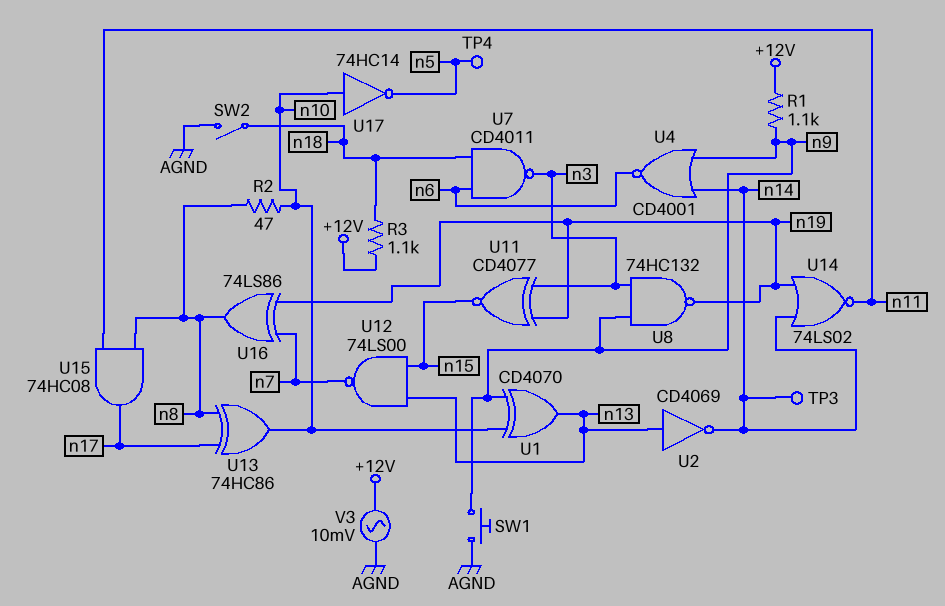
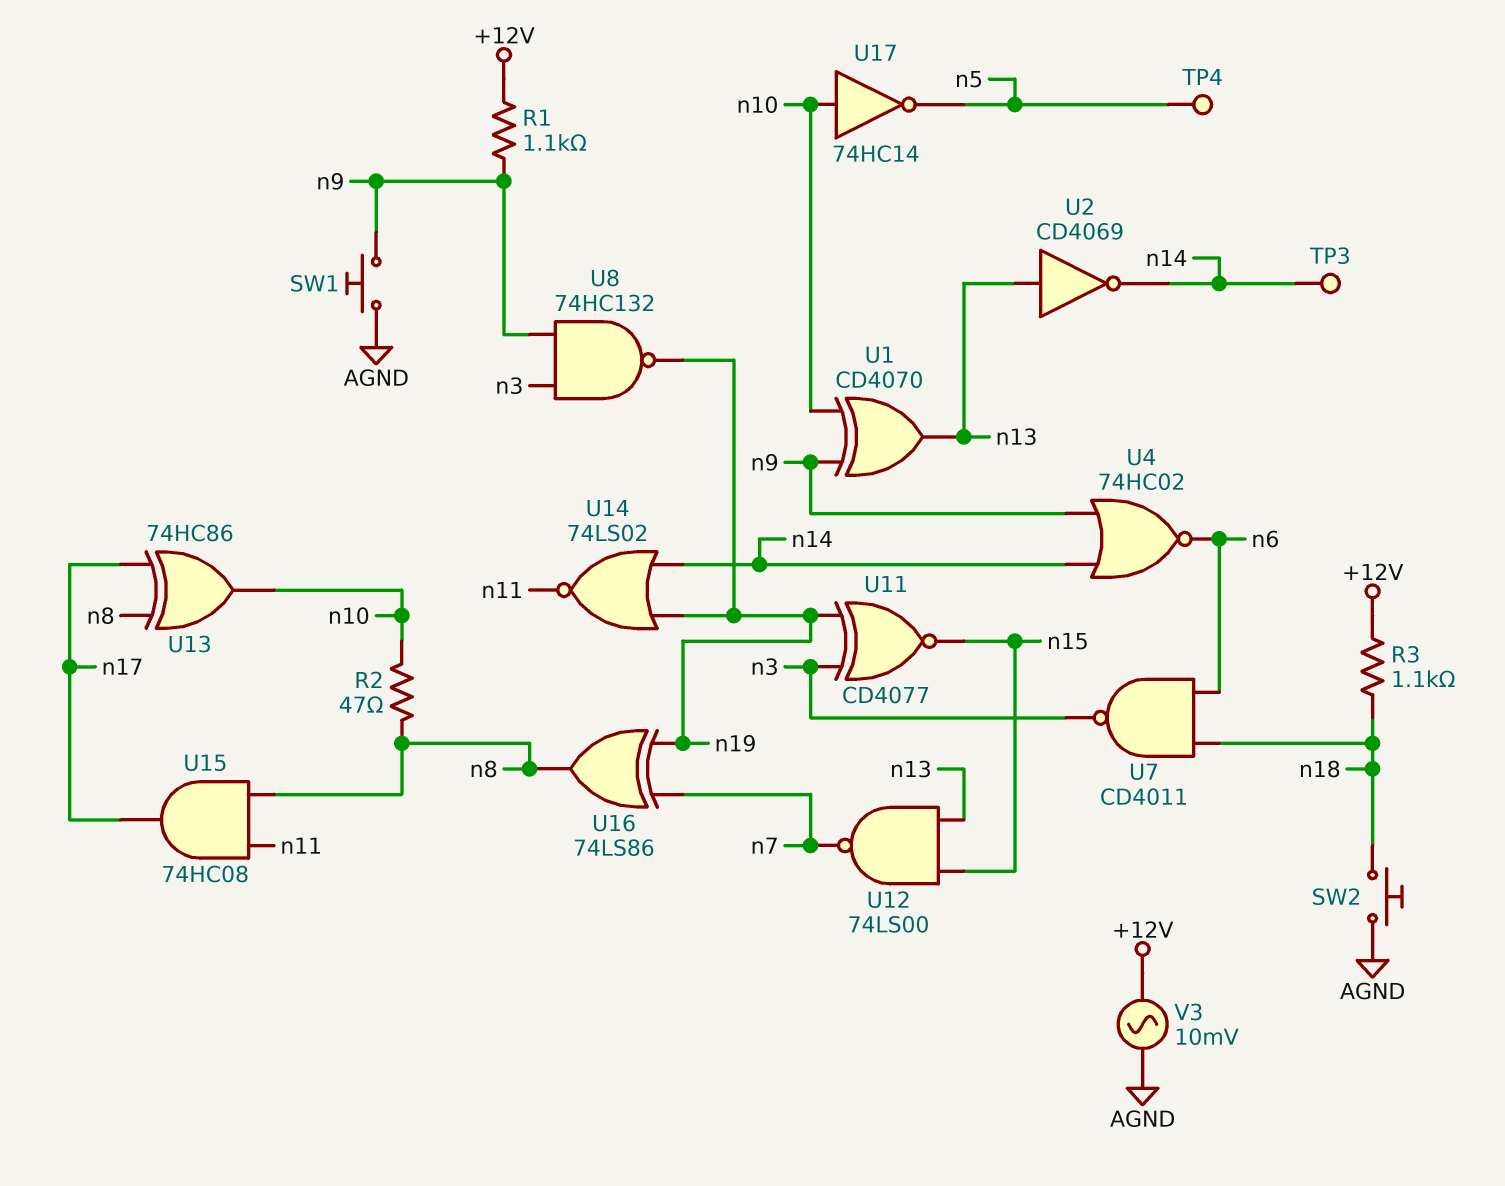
SW2: switch (AGND, n18) -> button (AGND, n18)
U4: NOR CD4001 (in n9, in n14, out n6) -> NOR 74HC02 (in n9, in n14, out n6)

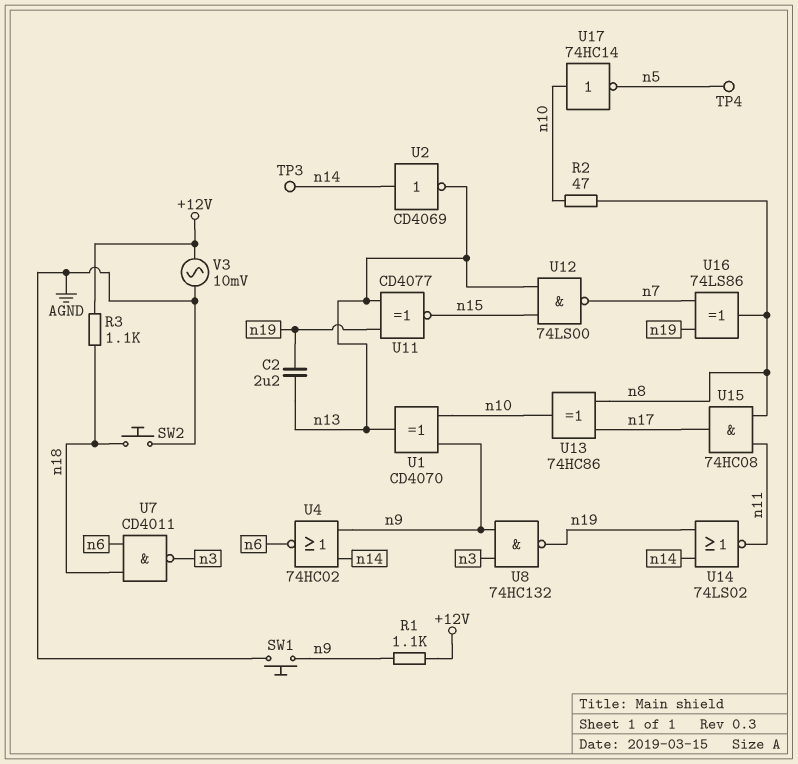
C2: none -> 2.2uF (n13, n19)
U2: NOT CD4069 (in n13, out n14) -> NOT CD4069 (in n14, out n13)
U11: XNOR CD4077 (in n3, in n19, out n15) -> XNOR CD4077 (in n13, in n19, out n15)

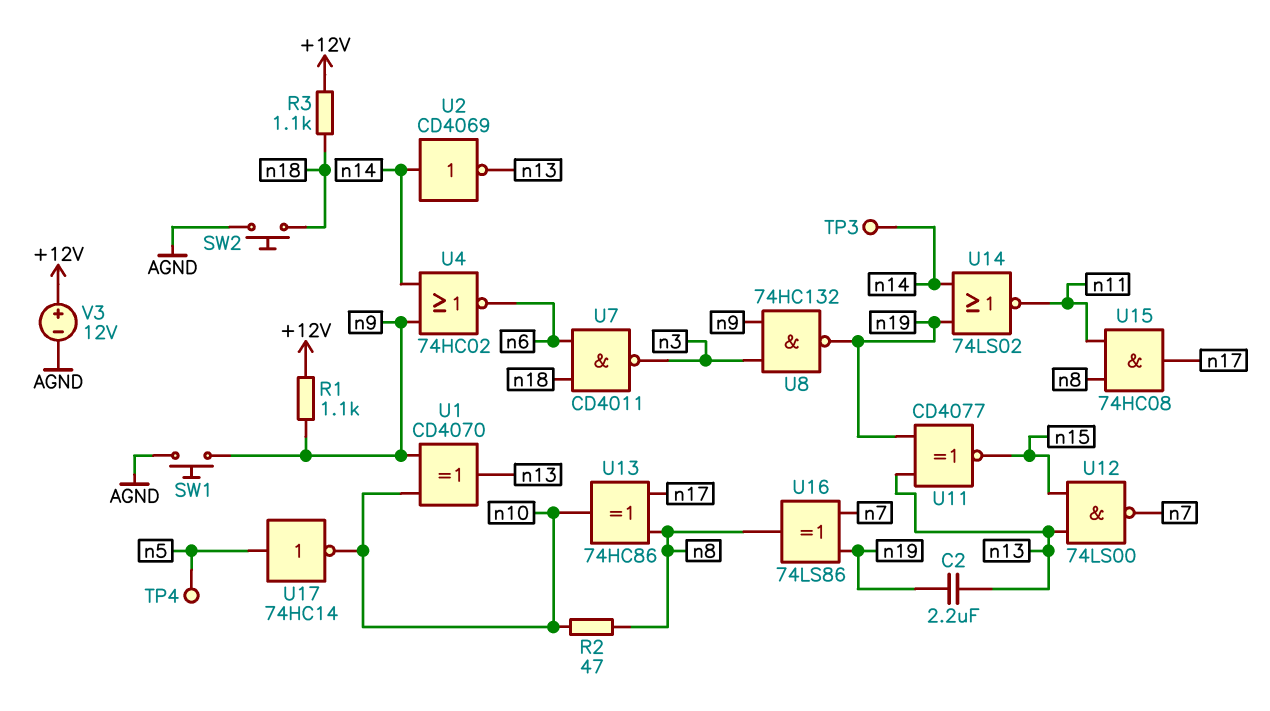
U17: NOT 74HC14 (in n10, out n5) -> NOT 74HC14 (in n5, out n10)
V3: AC 10mV (+12V, AGND) -> 12V (plus +12V, minus AGND)

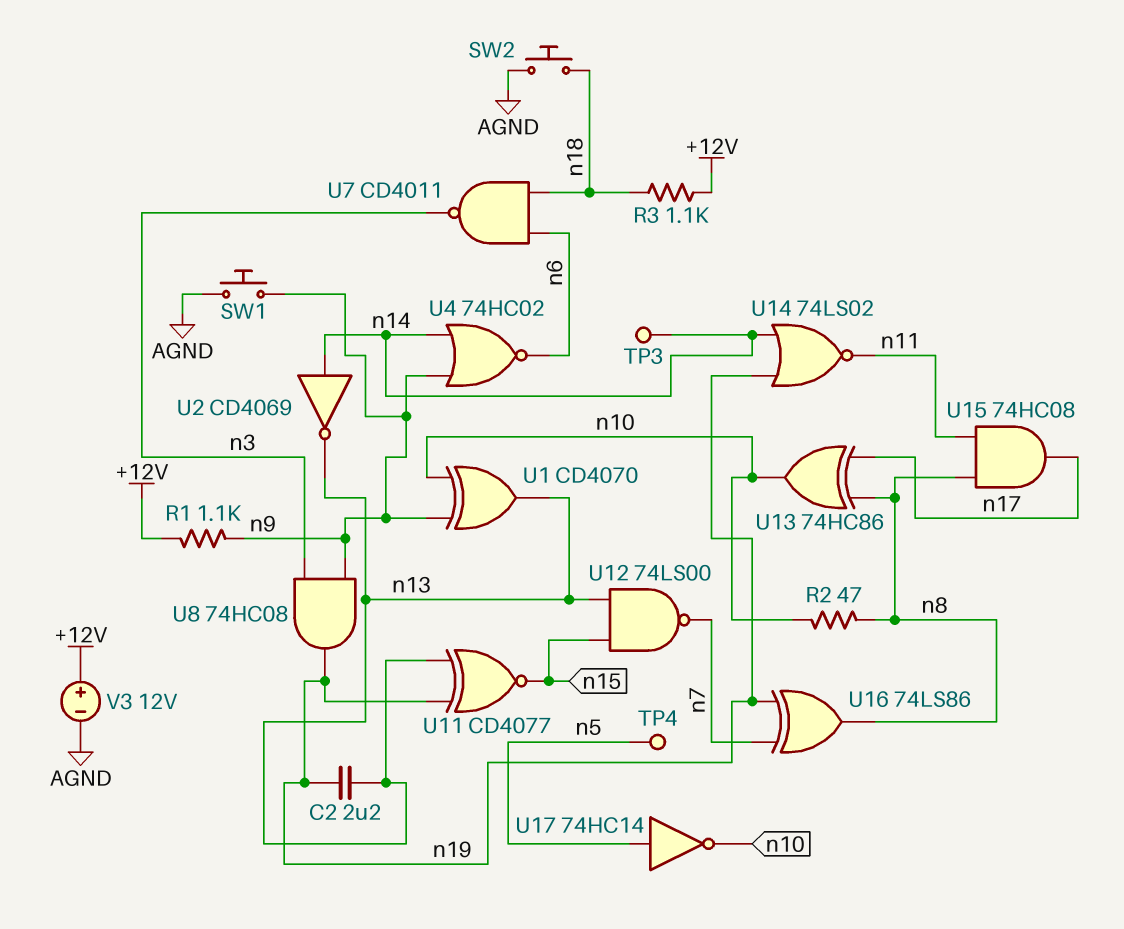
U8: NAND 74HC132 (in n3, in n9, out n19) -> AND 74HC08 (in n3, in n9, out n19)

